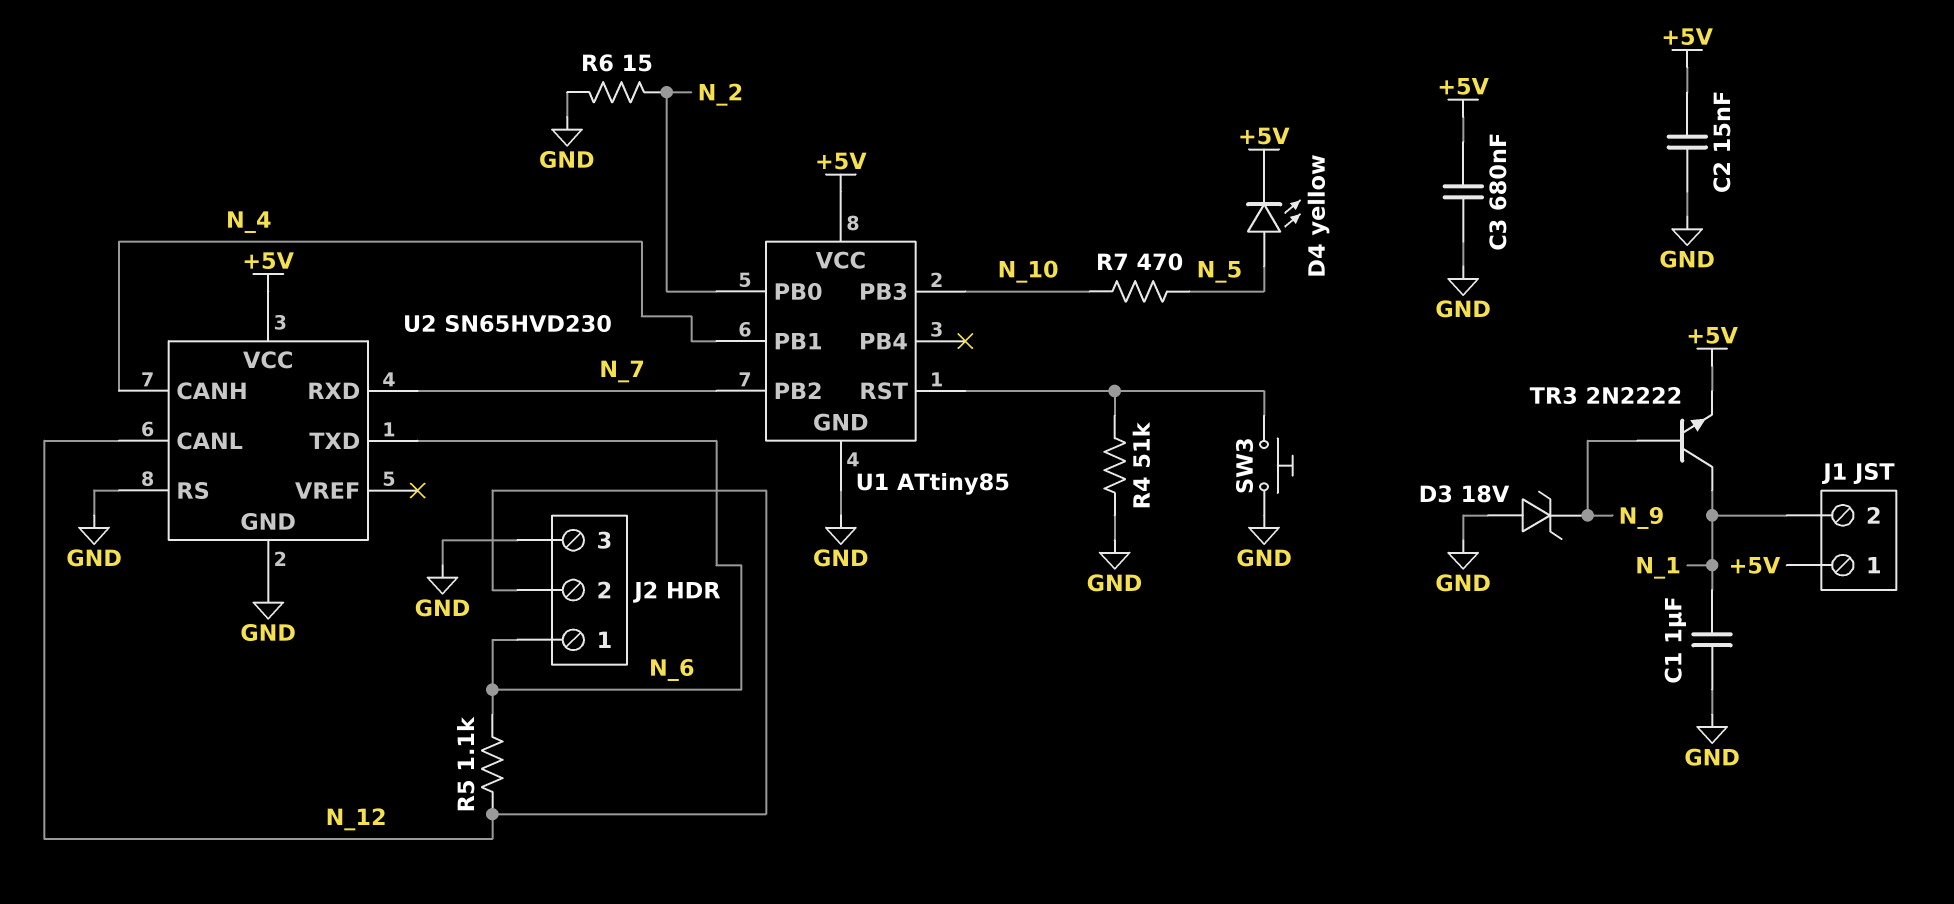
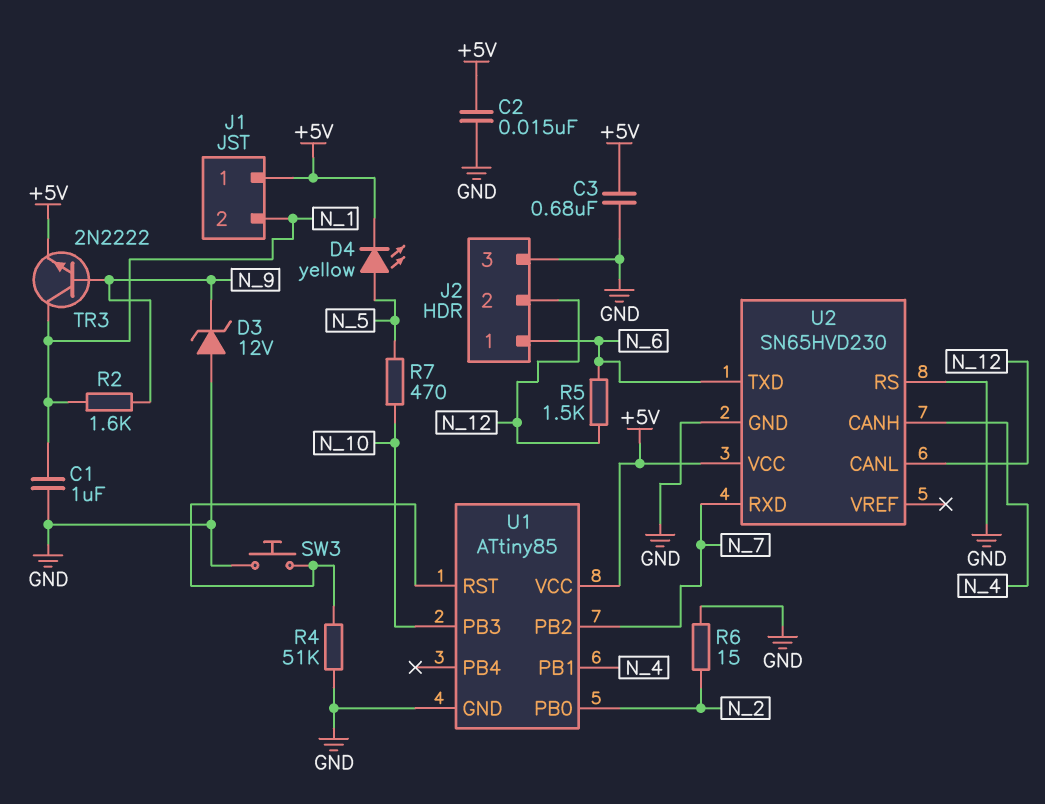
D3: zener 18V (A GND, K N_9) -> zener 12V (A GND, K N_9)
R2: none -> 1.6k (N_1, N_9)
R5: 1.1k (N_6, N_12) -> 1.5k (N_6, N_12)

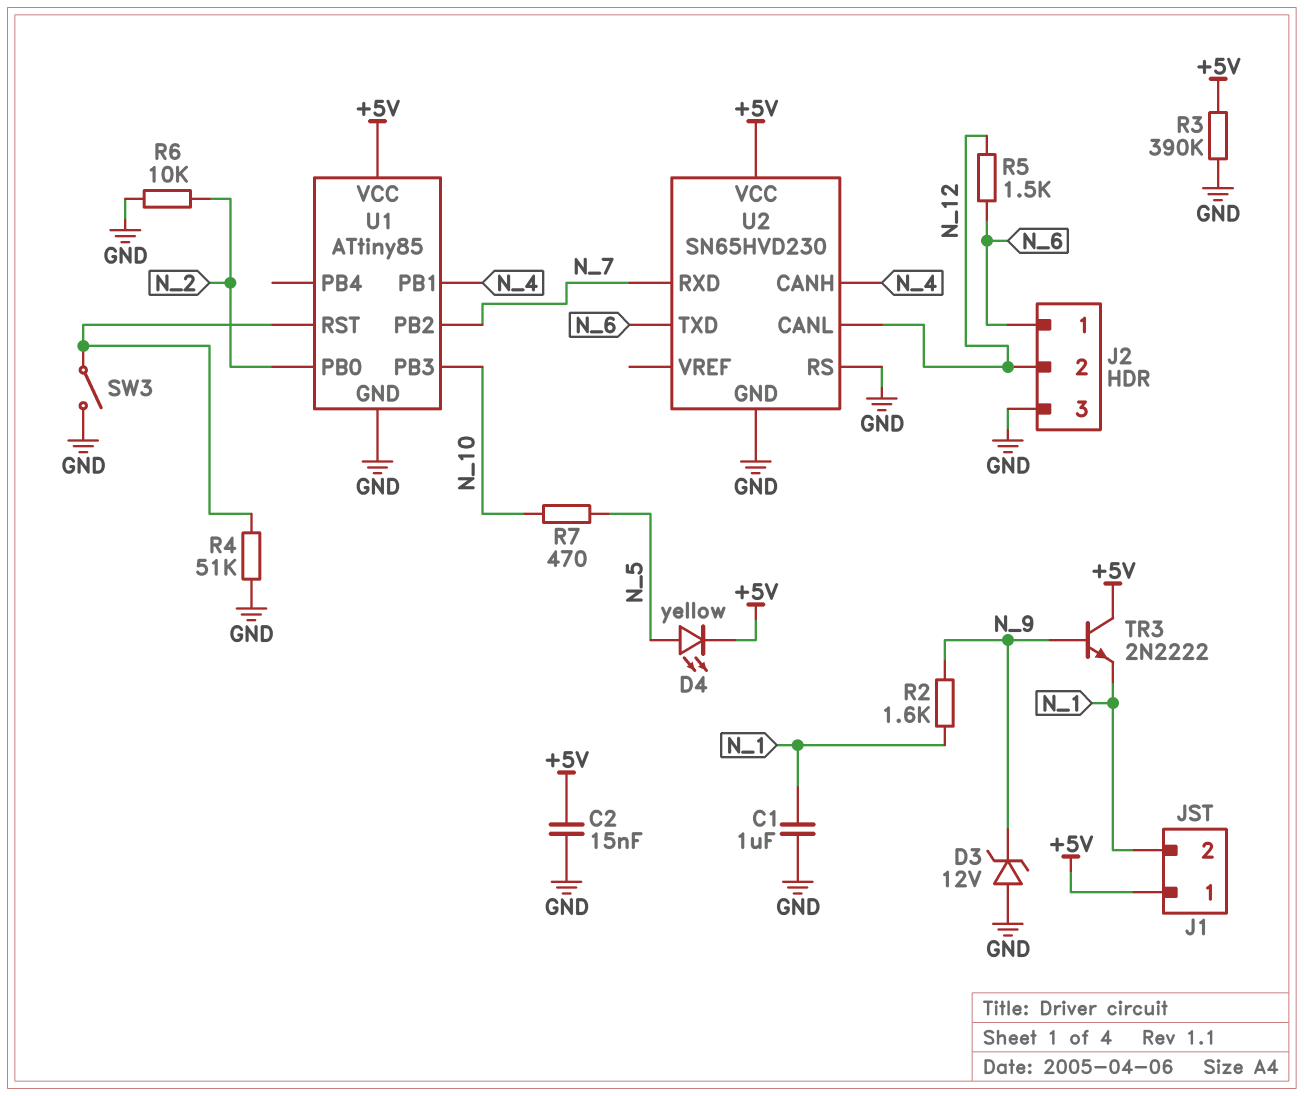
C3: 680nF (+5V, GND) -> none
R3: none -> 390k (+5V, GND)
R6: 15 (GND, N_2) -> 10k (GND, N_2)
SW3: button (GND, U1/RST) -> switch (GND, U1/RST)
TR3: NPN 2N2222 (B N_9, C N_1, E +5V) -> NPN 2N2222 (B N_9, C +5V, E N_1)

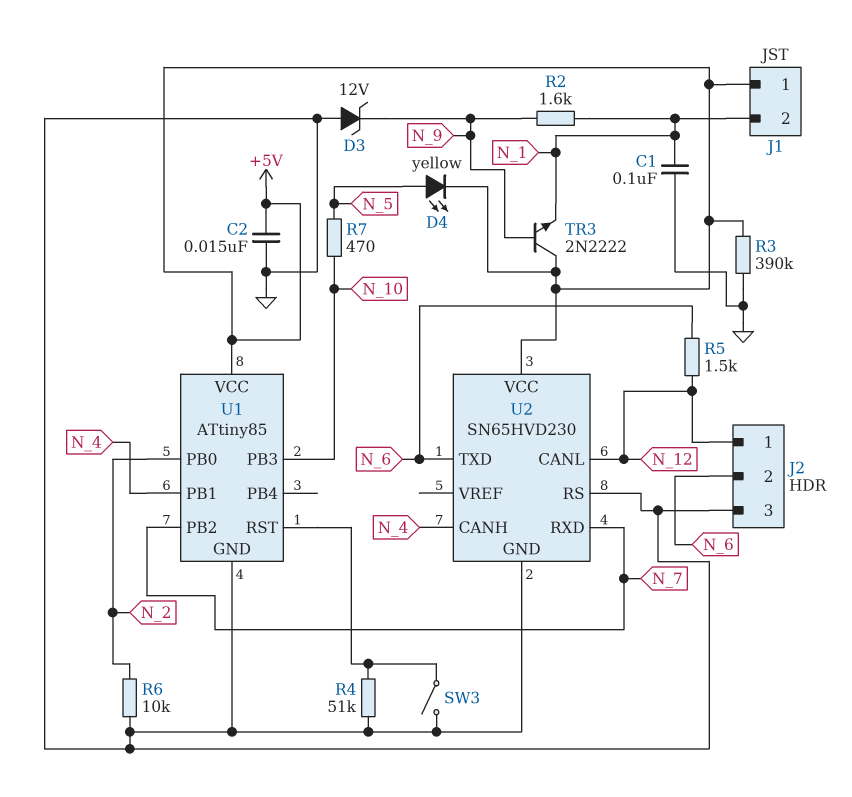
C1: 1uF (GND, N_1) -> 100nF (GND, N_1)
J2 pin 1: N_6 -> N_12
J2 pin 2: N_12 -> N_6

